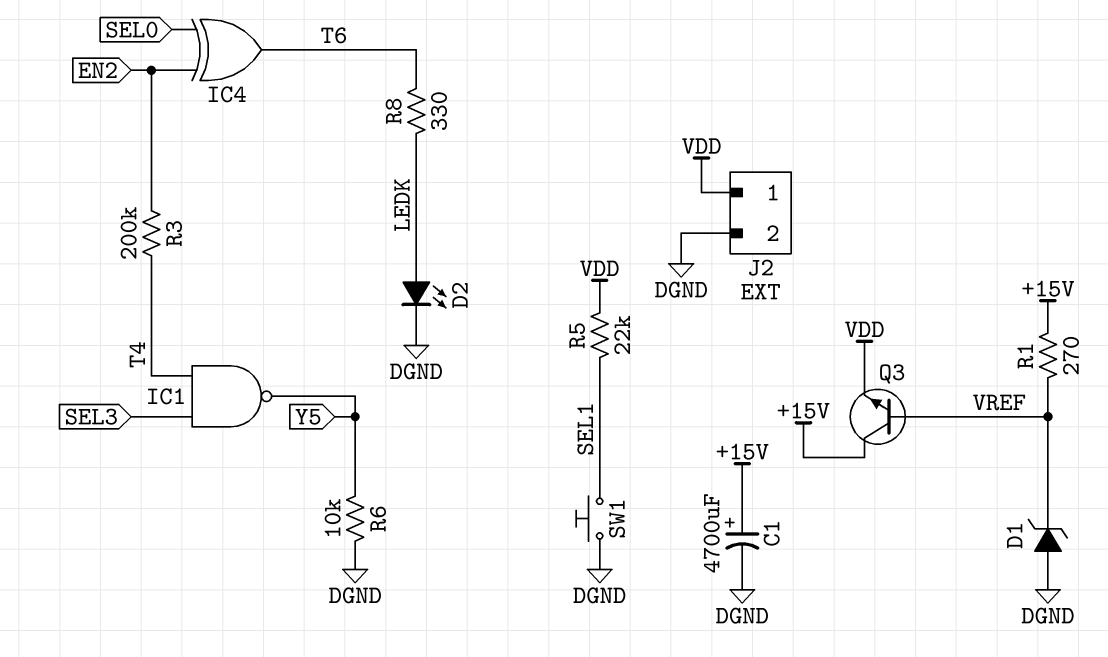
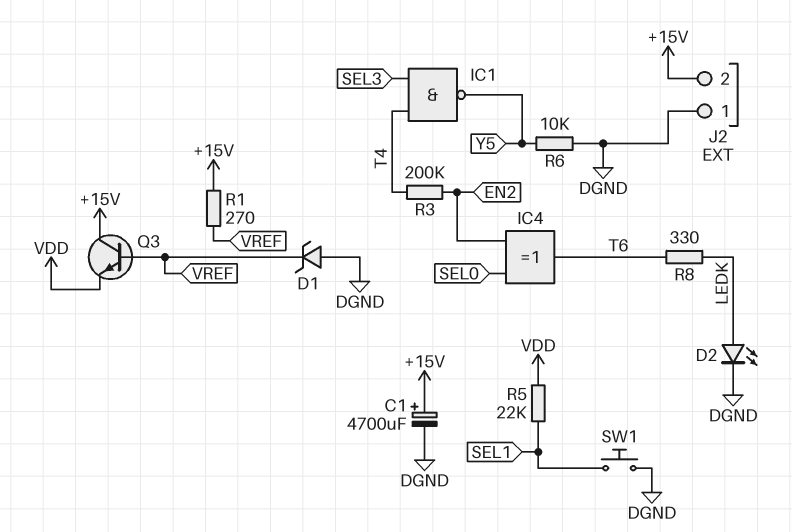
J2 pin 1: VDD -> DGND
J2 pin 2: DGND -> +15V

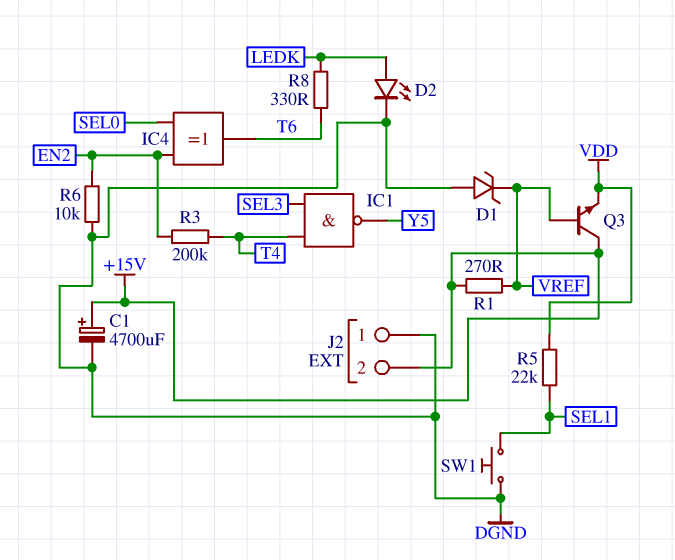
R6: 10k (DGND, Y5) -> 10k (DGND, EN2)

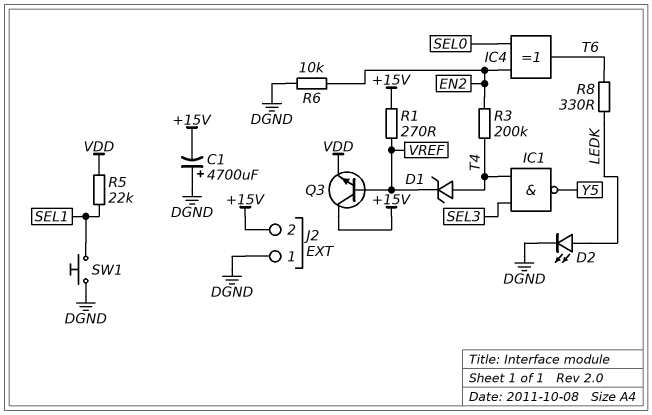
C1: 4700uF (plus +15V, minus DGND) -> 4700uF (plus DGND, minus +15V)
D1: zener (A DGND, K VREF) -> zener (A T4, K VREF)

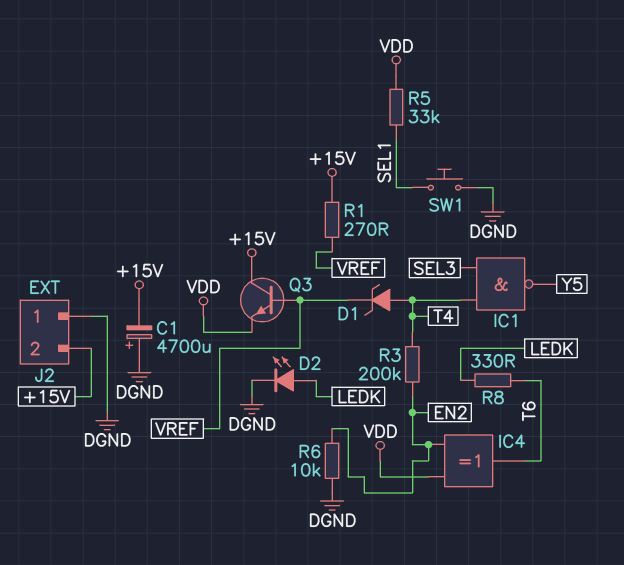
IC4: XOR (in EN2, in SEL0, out T6) -> XOR (in EN2, in VDD, out T6)
R5: 22k (SEL1, VDD) -> 33k (SEL1, VDD)

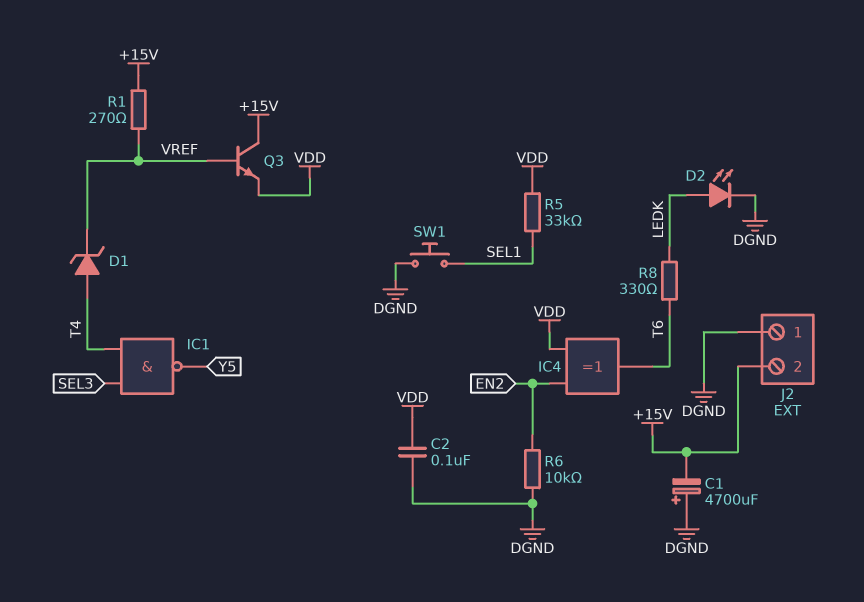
C2: none -> 100nF (DGND, VDD)
R3: 200k (EN2, T4) -> none

